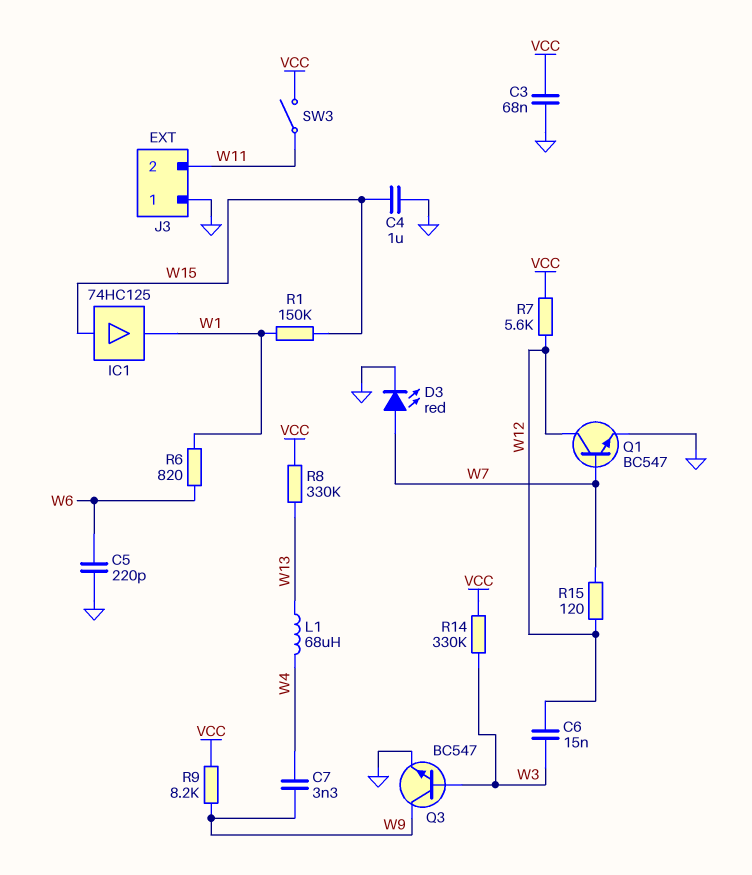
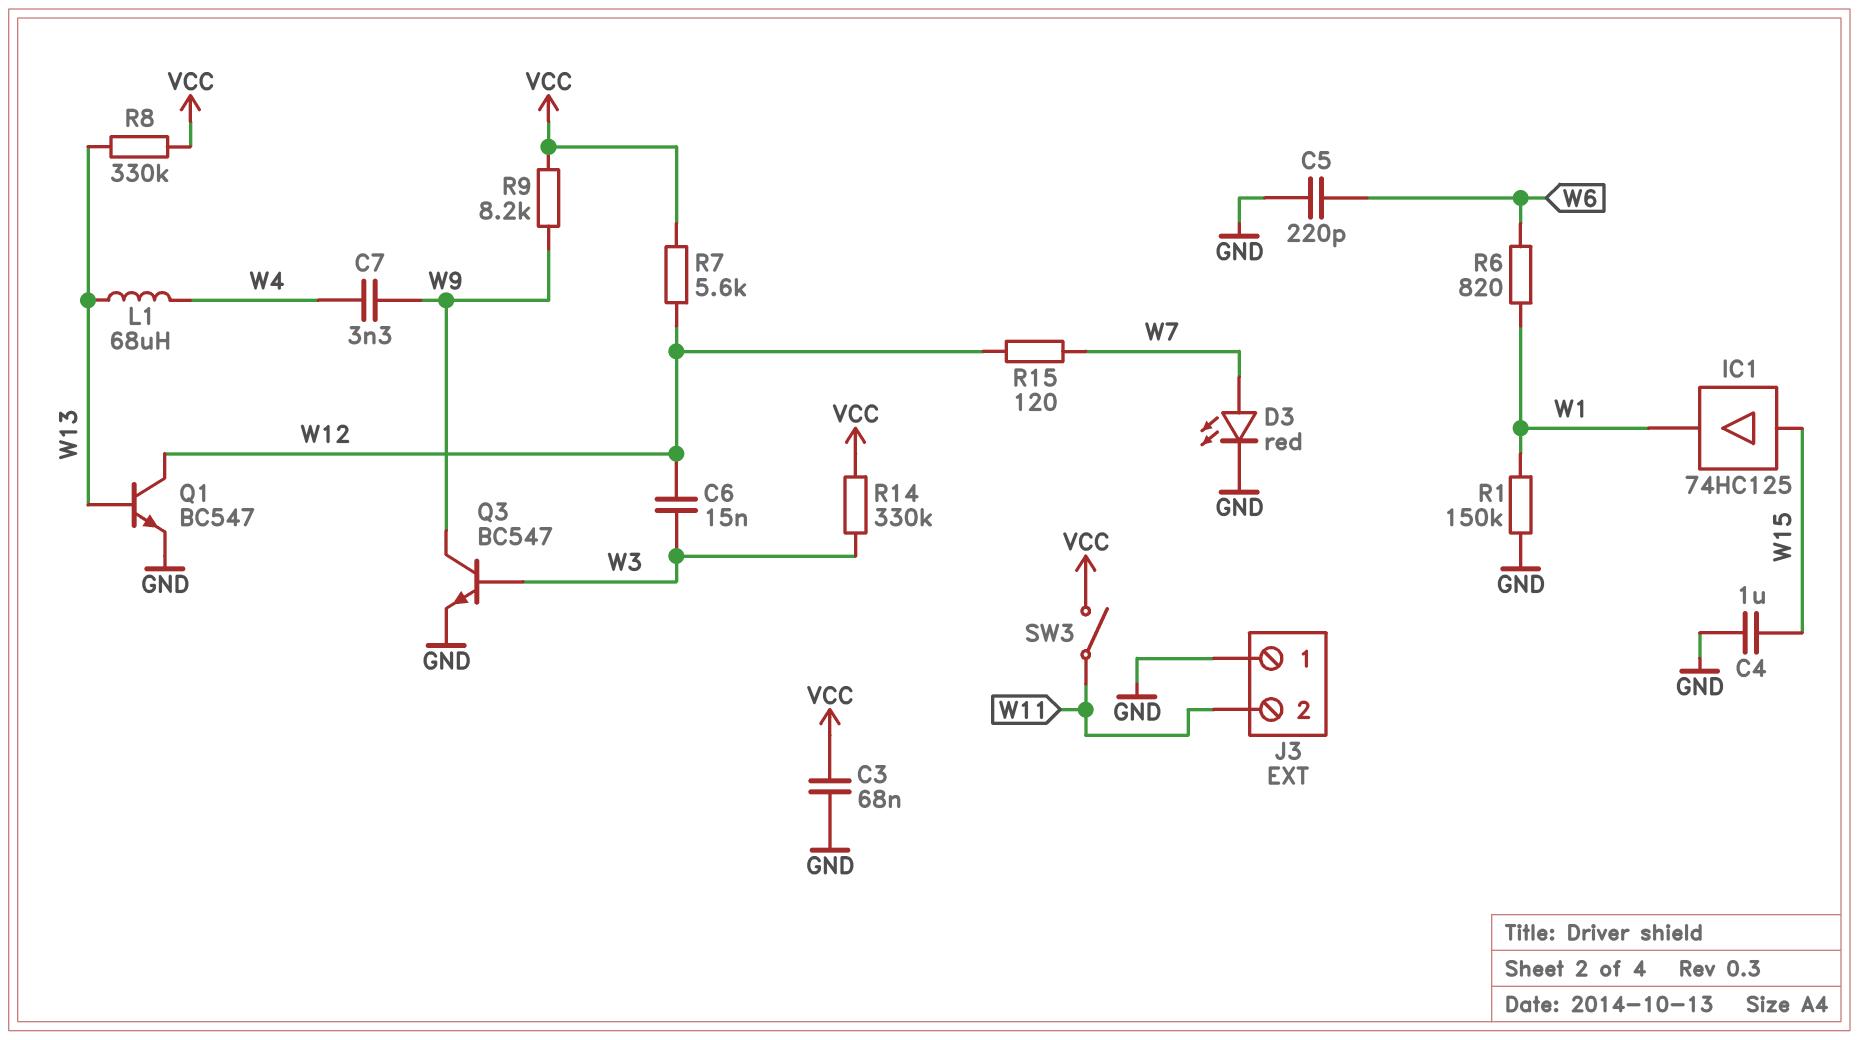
Q1: NPN BC547 (B W7, C W12, E GND) -> NPN BC547 (B W13, C W12, E GND)
R1: 150k (W1, W15) -> 150k (GND, W1)

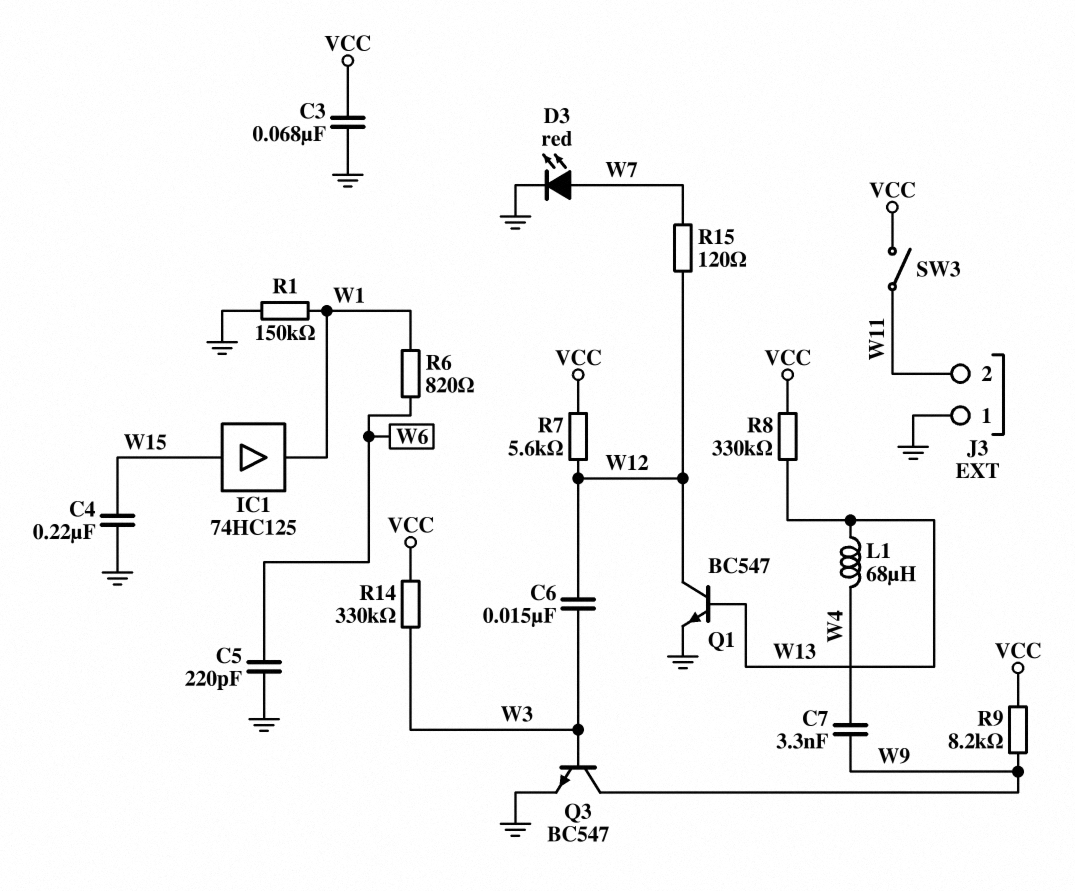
C4: 1uF (GND, W15) -> 220nF (GND, W15)

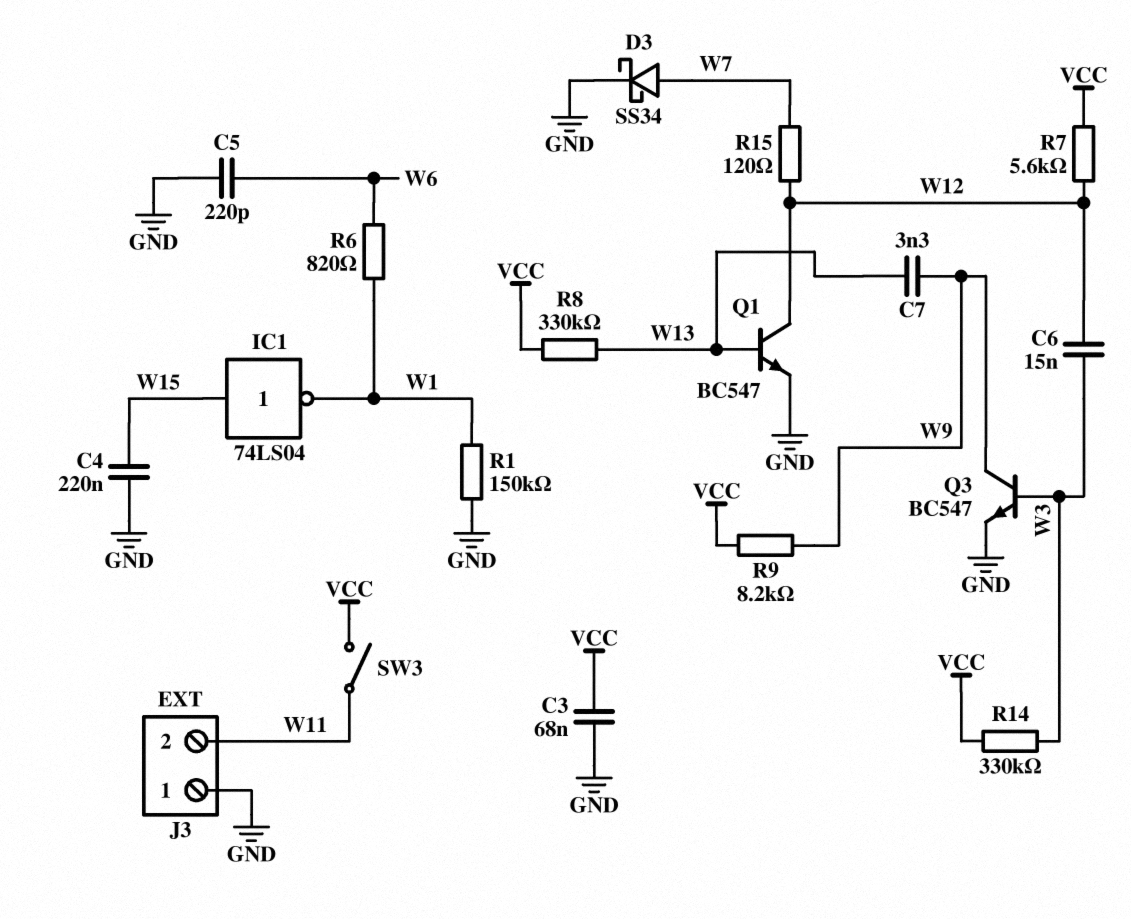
C7: 3.3nF (W4, W9) -> 3.3nF (W9, W13)
D3: LED red (A W7, K GND) -> schottky SS34 (A W7, K GND)
IC1: buffer 74HC125 (in W15, out W1) -> NOT 74LS04 (in W15, out W1)
L1: 68uH (W4, W13) -> none

